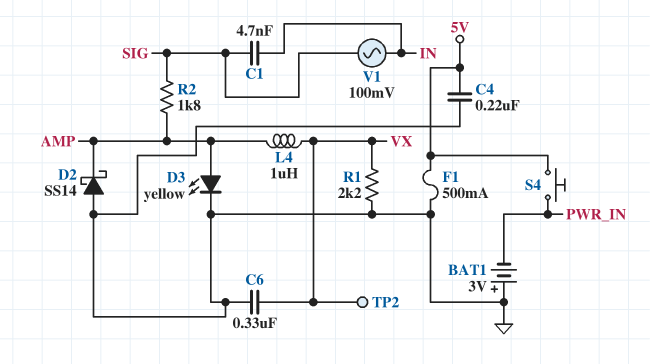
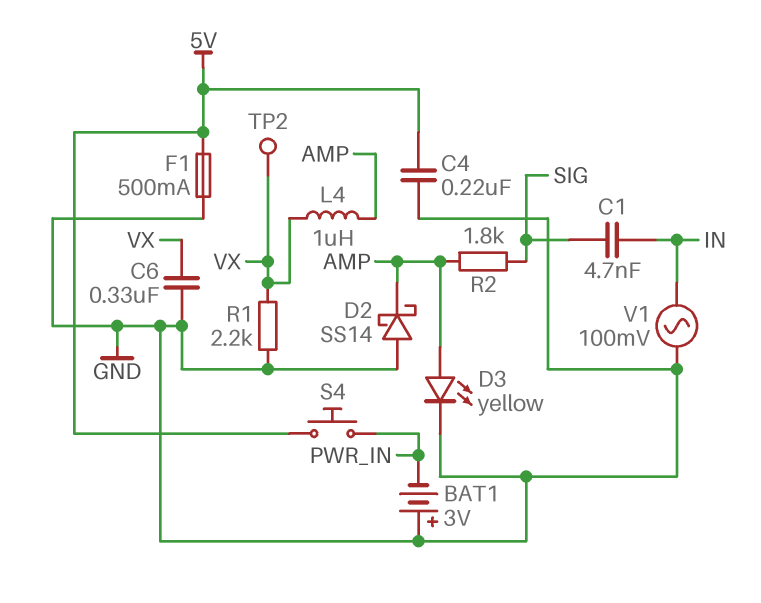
V1: AC 100mV (IN, SIG) -> AC 100mV (GND, IN)

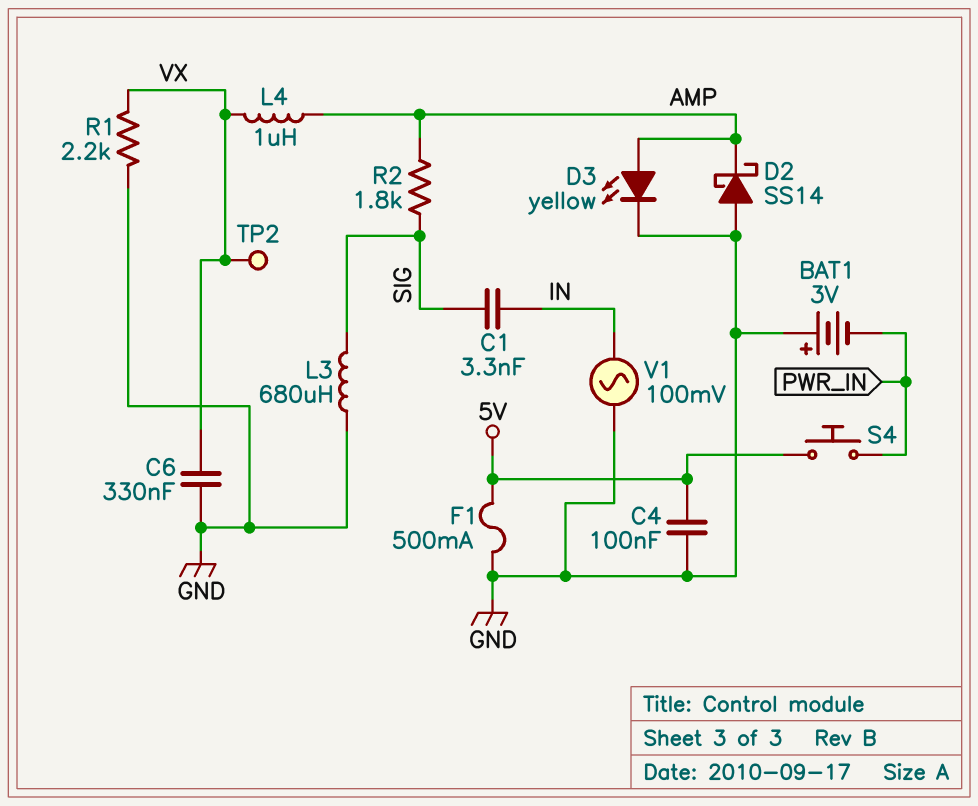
C1: 4.7nF (IN, SIG) -> 3.3nF (IN, SIG)
C4: 220nF (5V, GND) -> 100nF (5V, GND)
L3: none -> 680uH (GND, SIG)

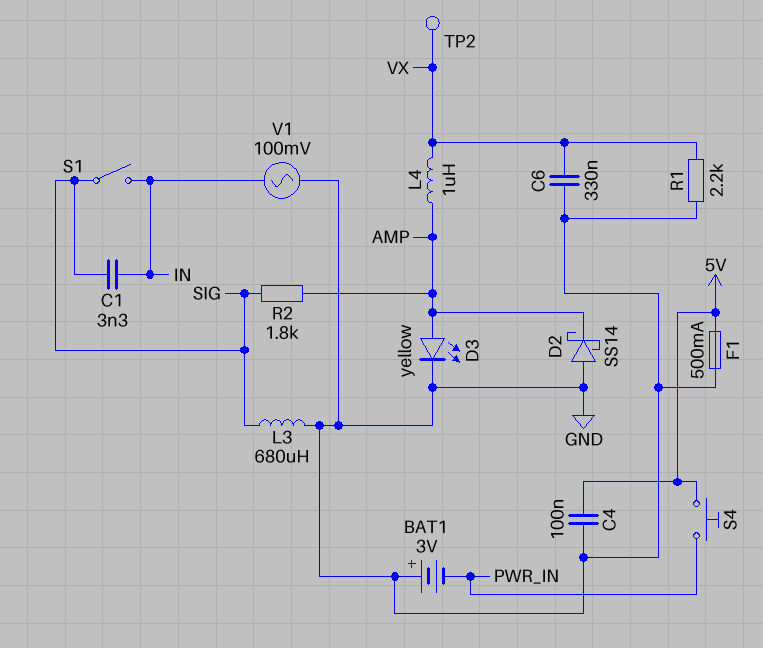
S1: none -> switch (IN, SIG)

